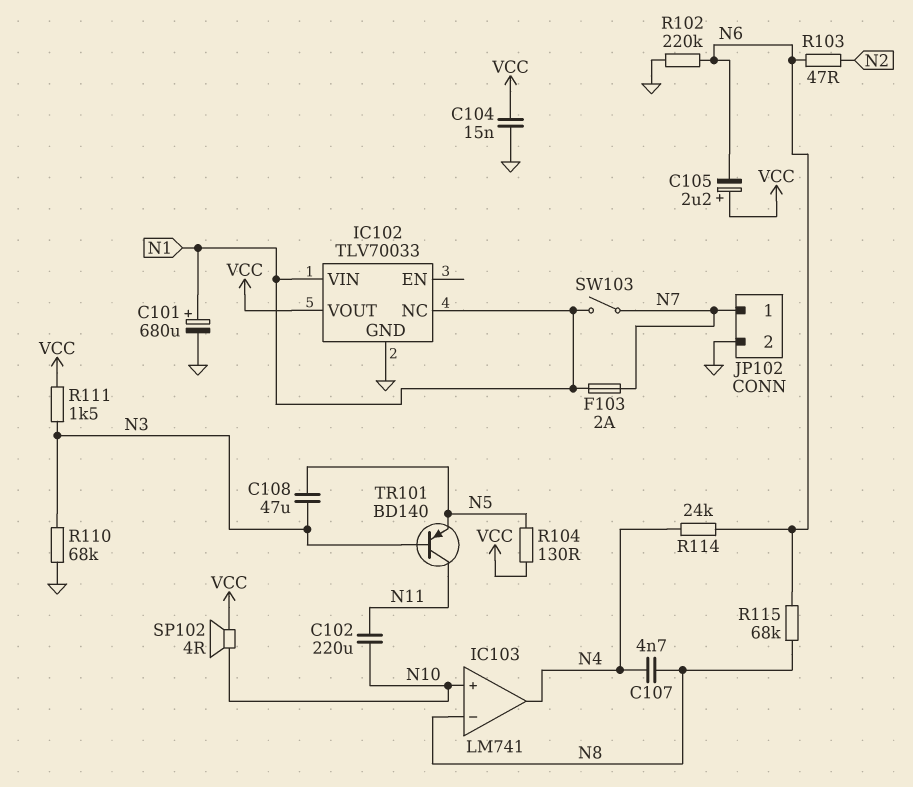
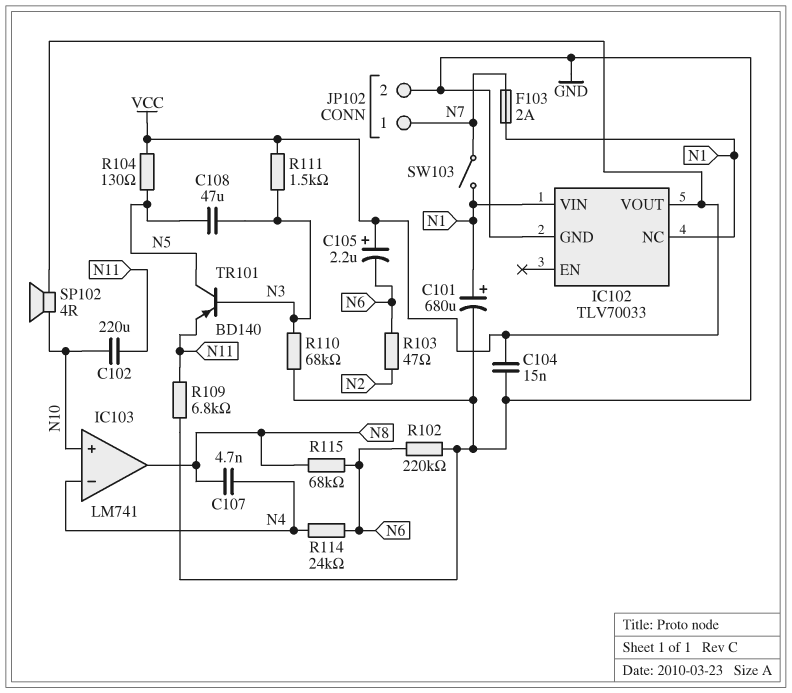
IC103 pin in-: N8 -> N4
IC103 pin out: N4 -> N8
R109: none -> 6.8k (GND, N11)
TR101: PNP BD140 (B N3, C N11, E N5) -> PNP BD140 (B N3, C N5, E N11)

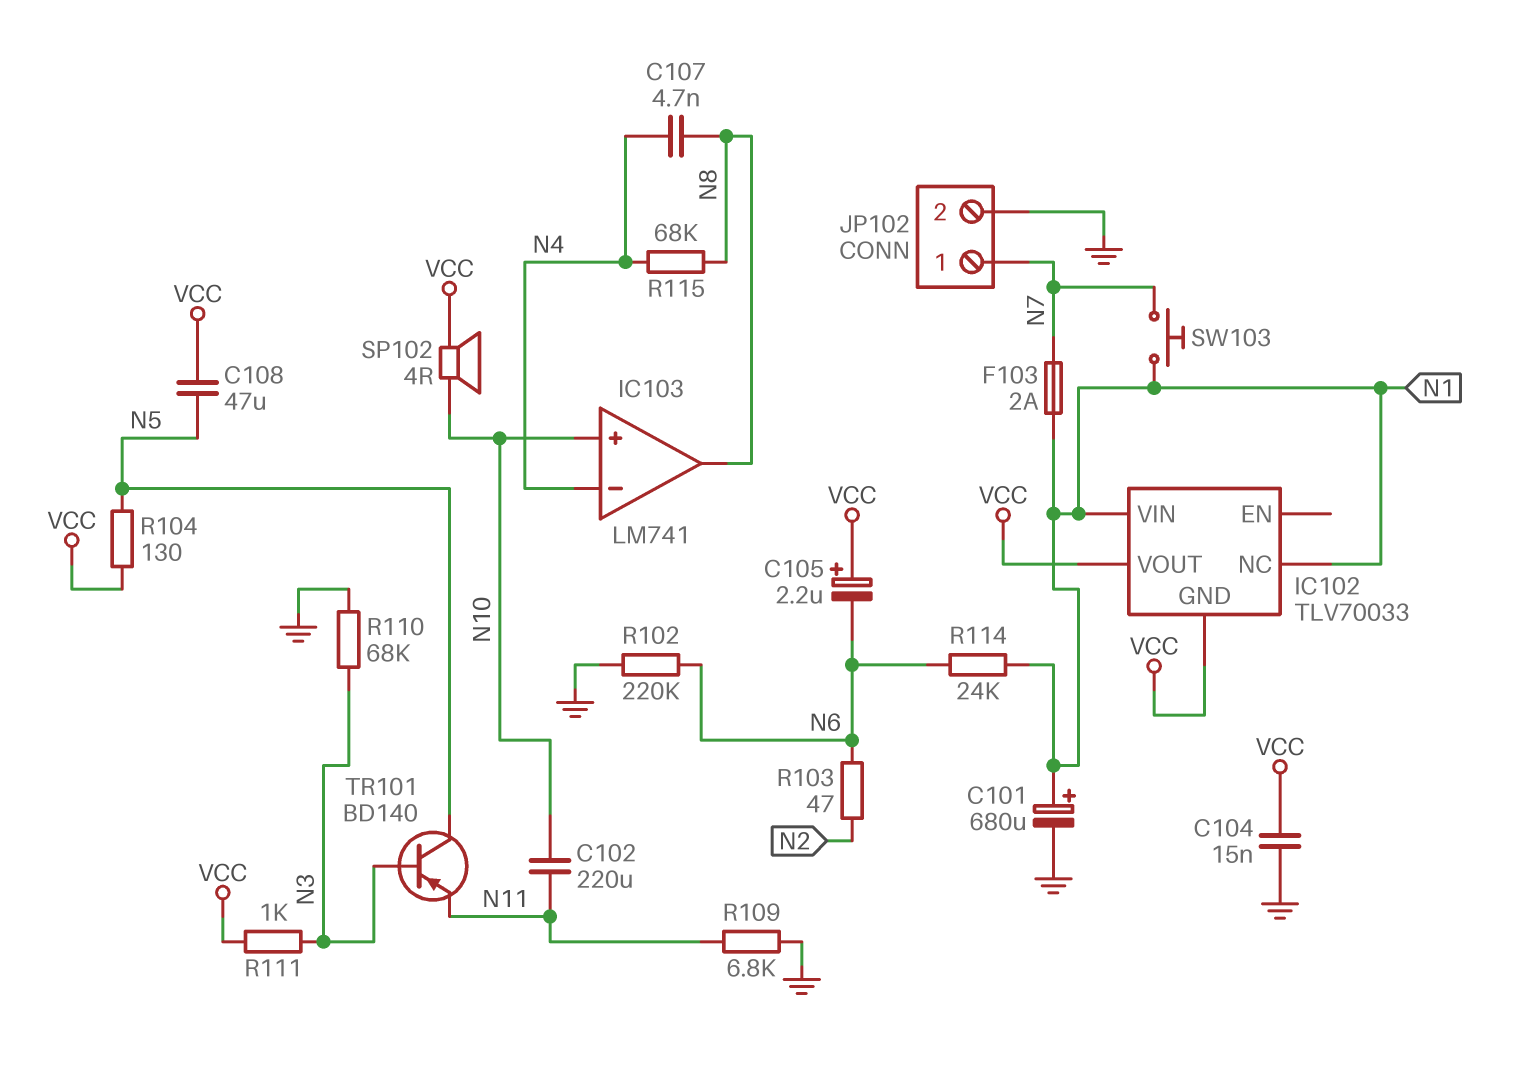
C108: 47uF (N3, N5) -> 47uF (N5, VCC)
IC102 pin GND: GND -> VCC
R111: 1.5k (N3, VCC) -> 1k (N3, VCC)
R114: 24k (N4, N6) -> 24k (N1, N6)
R115: 68k (N6, N8) -> 68k (N4, N8)
SW103: switch (N1, N7) -> button (N1, N7)

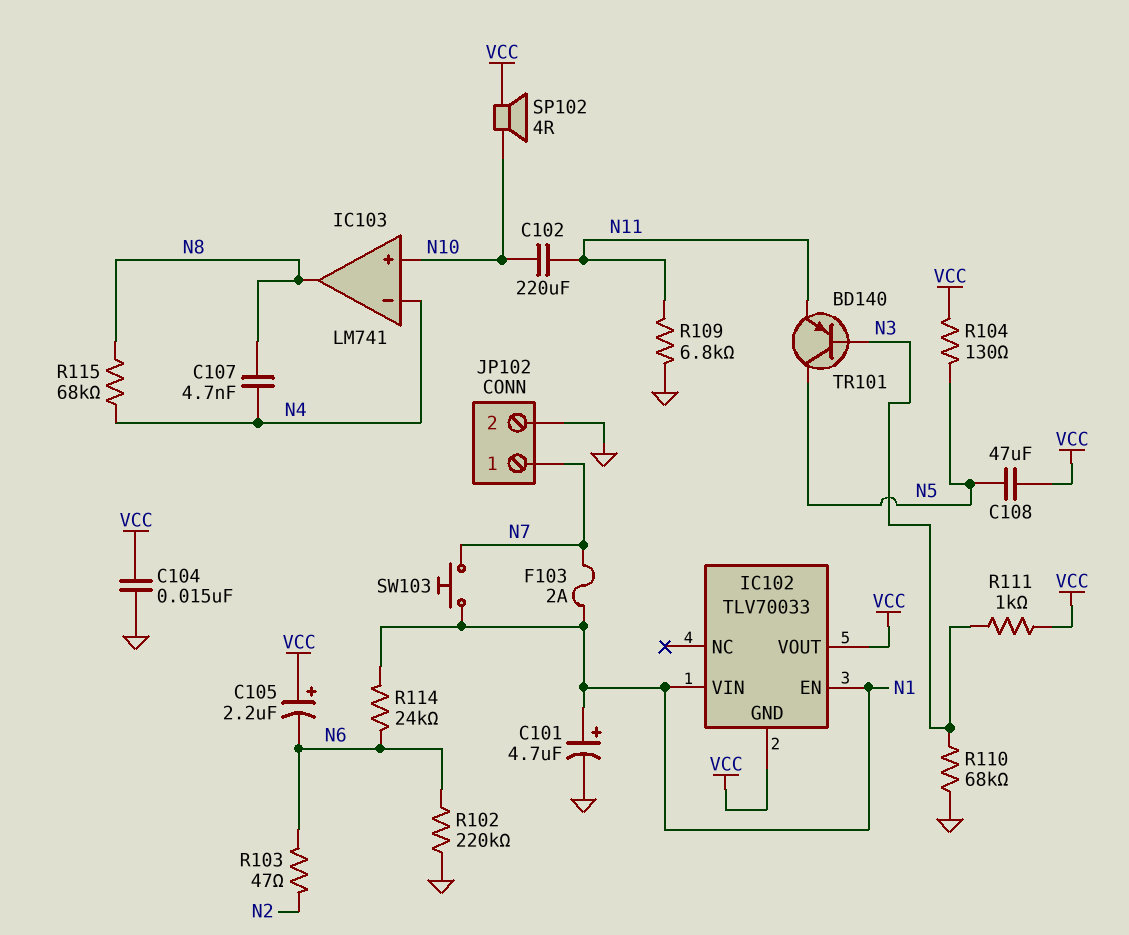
C101: 680uF (plus N1, minus GND) -> 4.7uF (plus N1, minus GND)
IC102 pin EN: none -> N1
IC102 pin NC: N1 -> none

